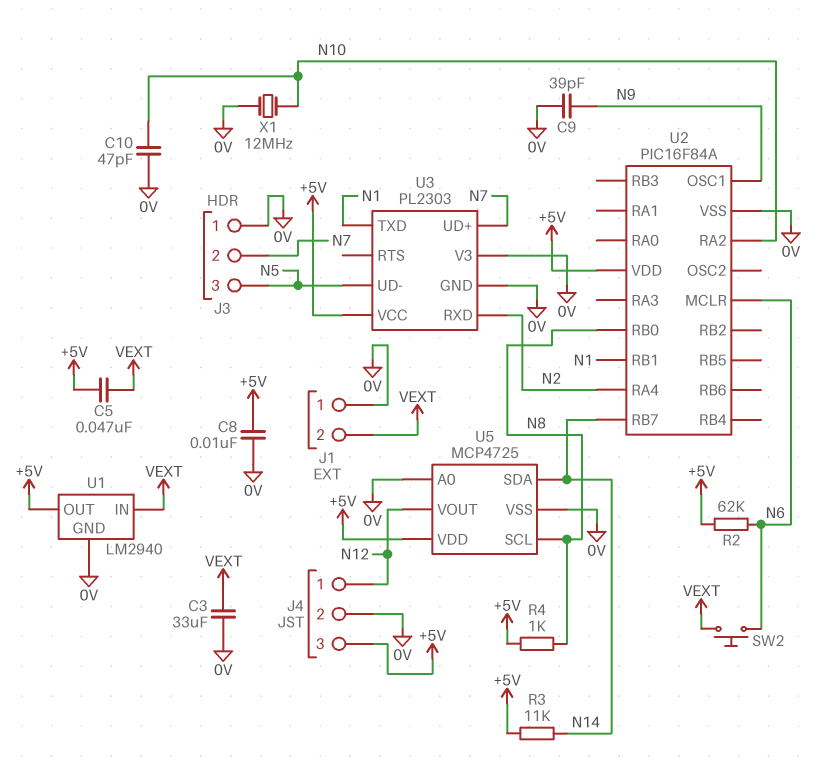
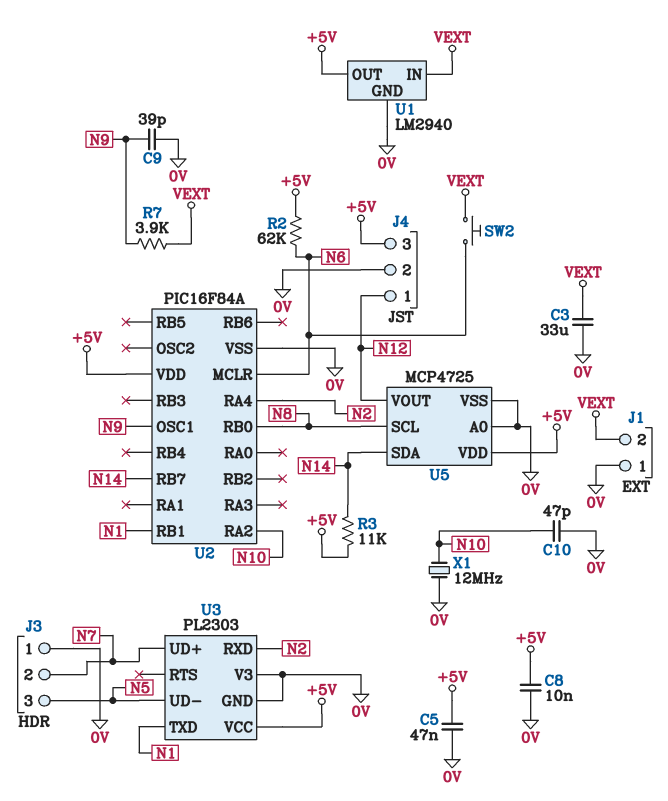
C5: 47nF (+5V, VEXT) -> 47nF (+5V, 0V)
R4: 1k (+5V, N8) -> none
R7: none -> 3.9k (N9, VEXT)

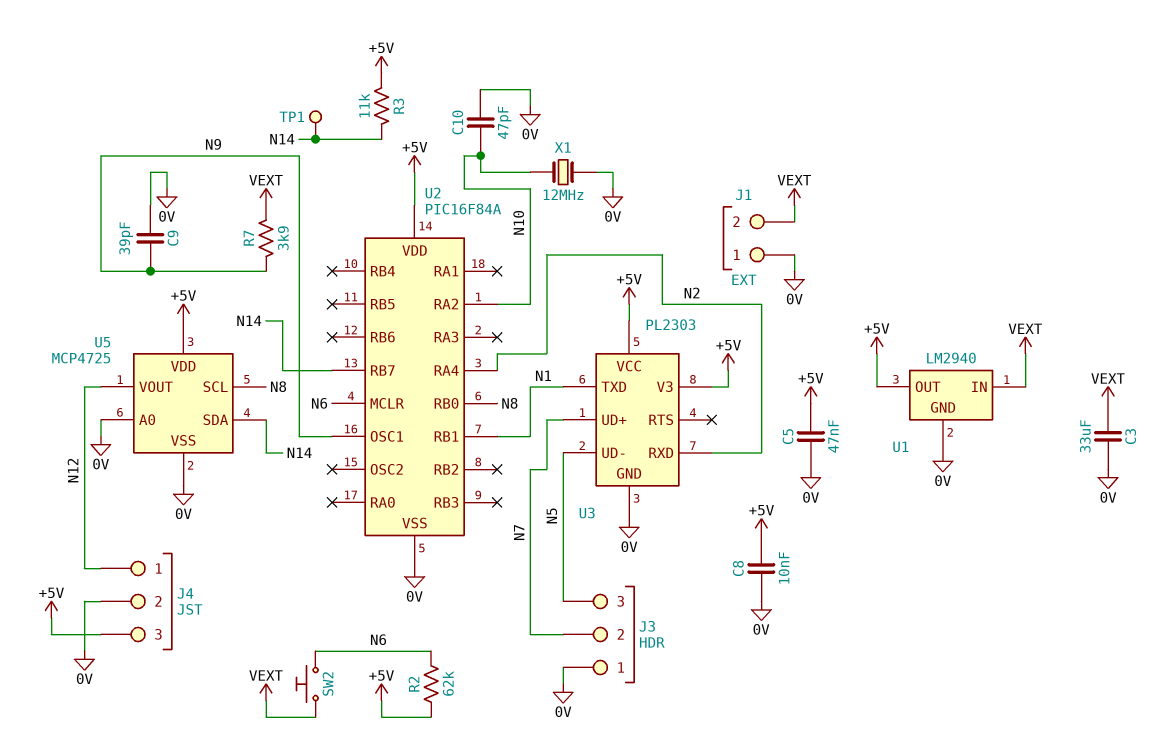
TP1: none -> test point (N14)
U3 pin V3: 0V -> +5V

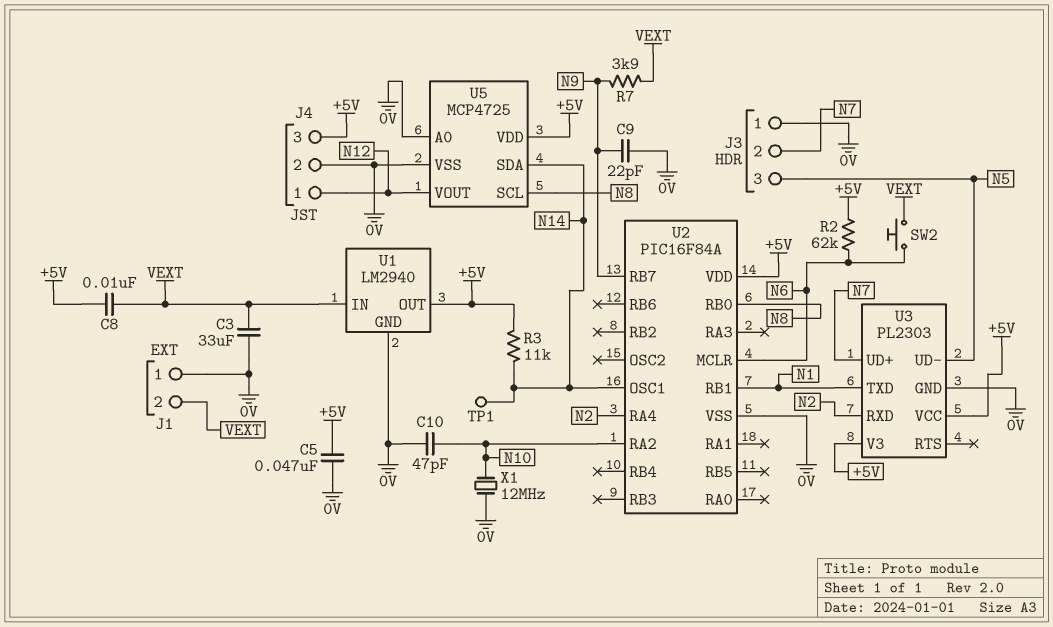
C8: 10nF (+5V, 0V) -> 10nF (+5V, VEXT)
C9: 39pF (0V, N9) -> 22pF (0V, N9)
U2 pin OSC1: N9 -> N14
U2 pin RB7: N14 -> N9

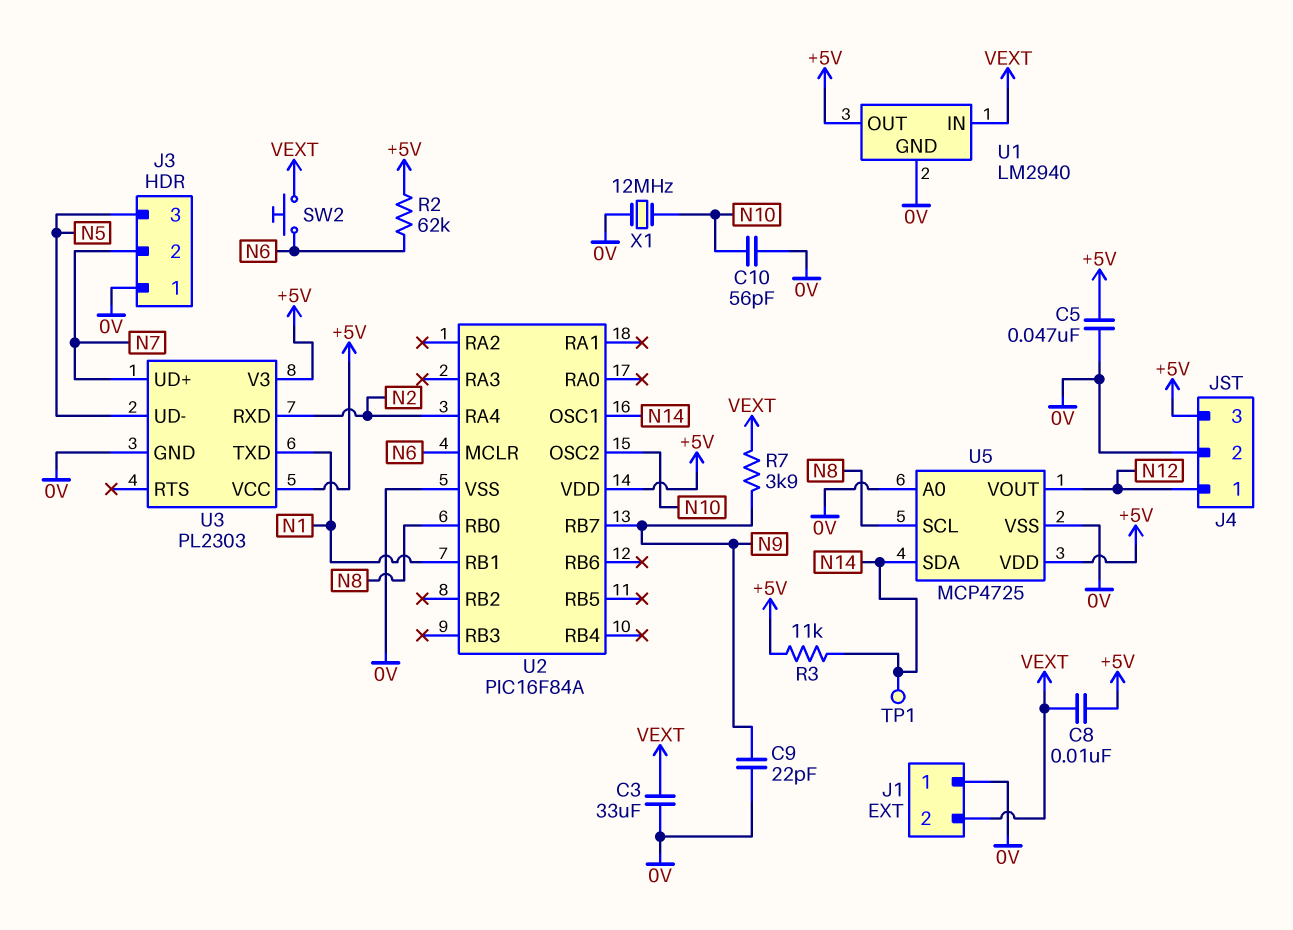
C10: 47pF (0V, N10) -> 56pF (0V, N10)
U2 pin OSC2: none -> N10
U2 pin RA2: N10 -> none

